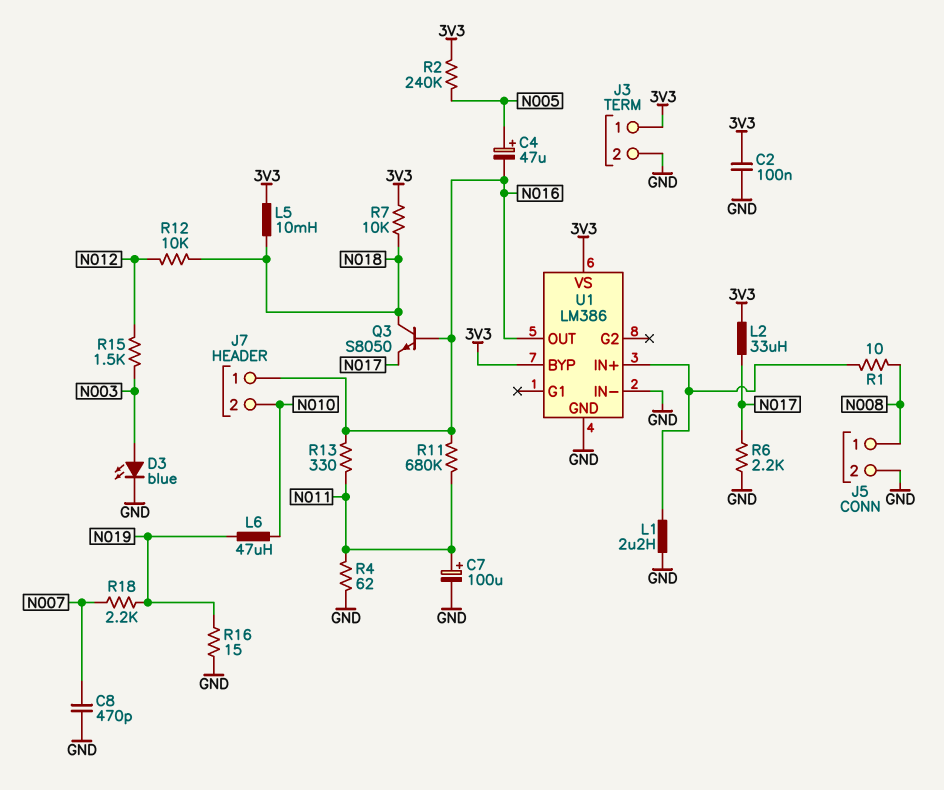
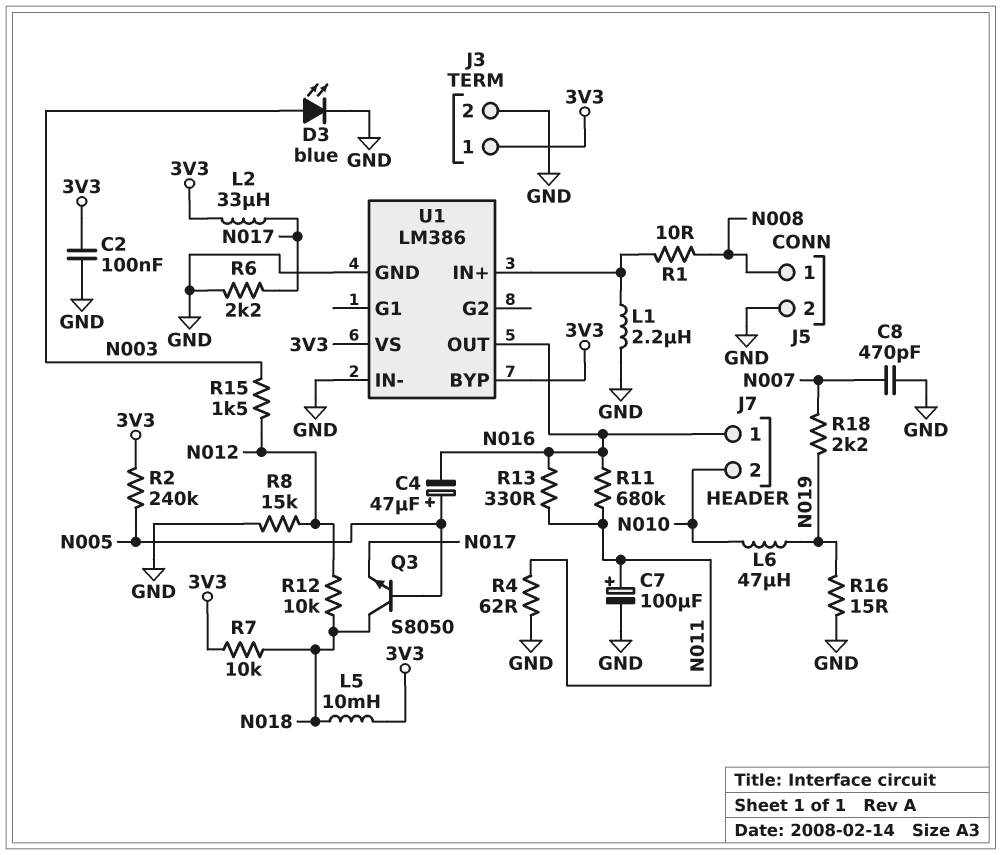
Q3: NPN S8050 (B N016, C N018, E N017) -> NPN S8050 (B N005, C N018, E N017)
R8: none -> 15k (GND, N012)

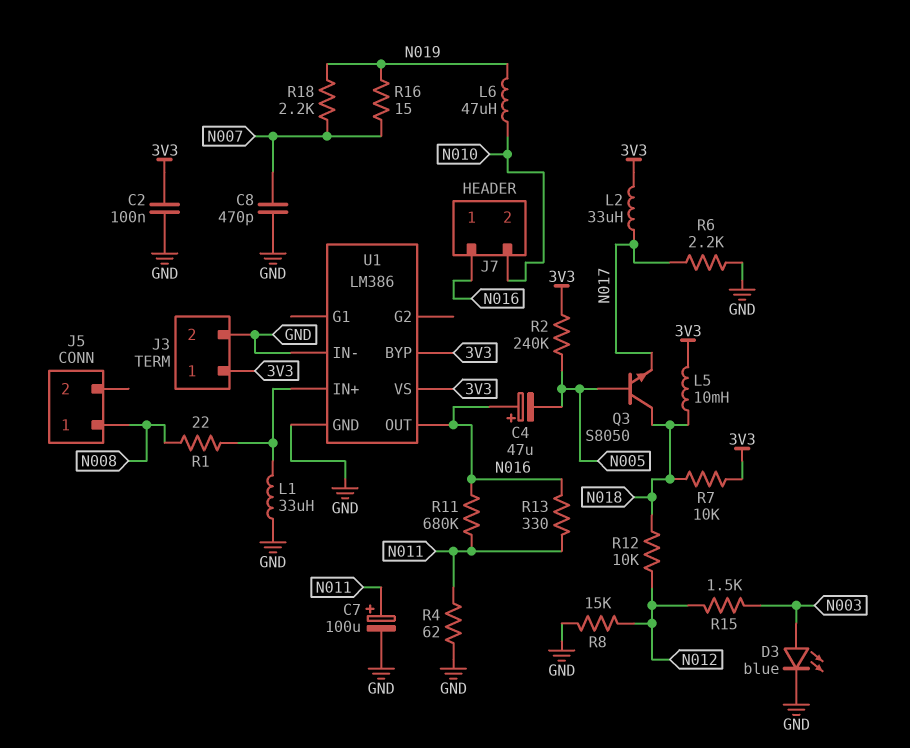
C4: 47uF (plus N005, minus N016) -> 47uF (plus N016, minus N005)
J5 pin 2: GND -> none
L1: 2.2uH (GND, U1/IN+) -> 33uH (GND, U1/IN+)
R1: 10 (N008, U1/IN+) -> 22 (N008, U1/IN+)
R16: 15 (GND, N019) -> 15 (N007, N019)

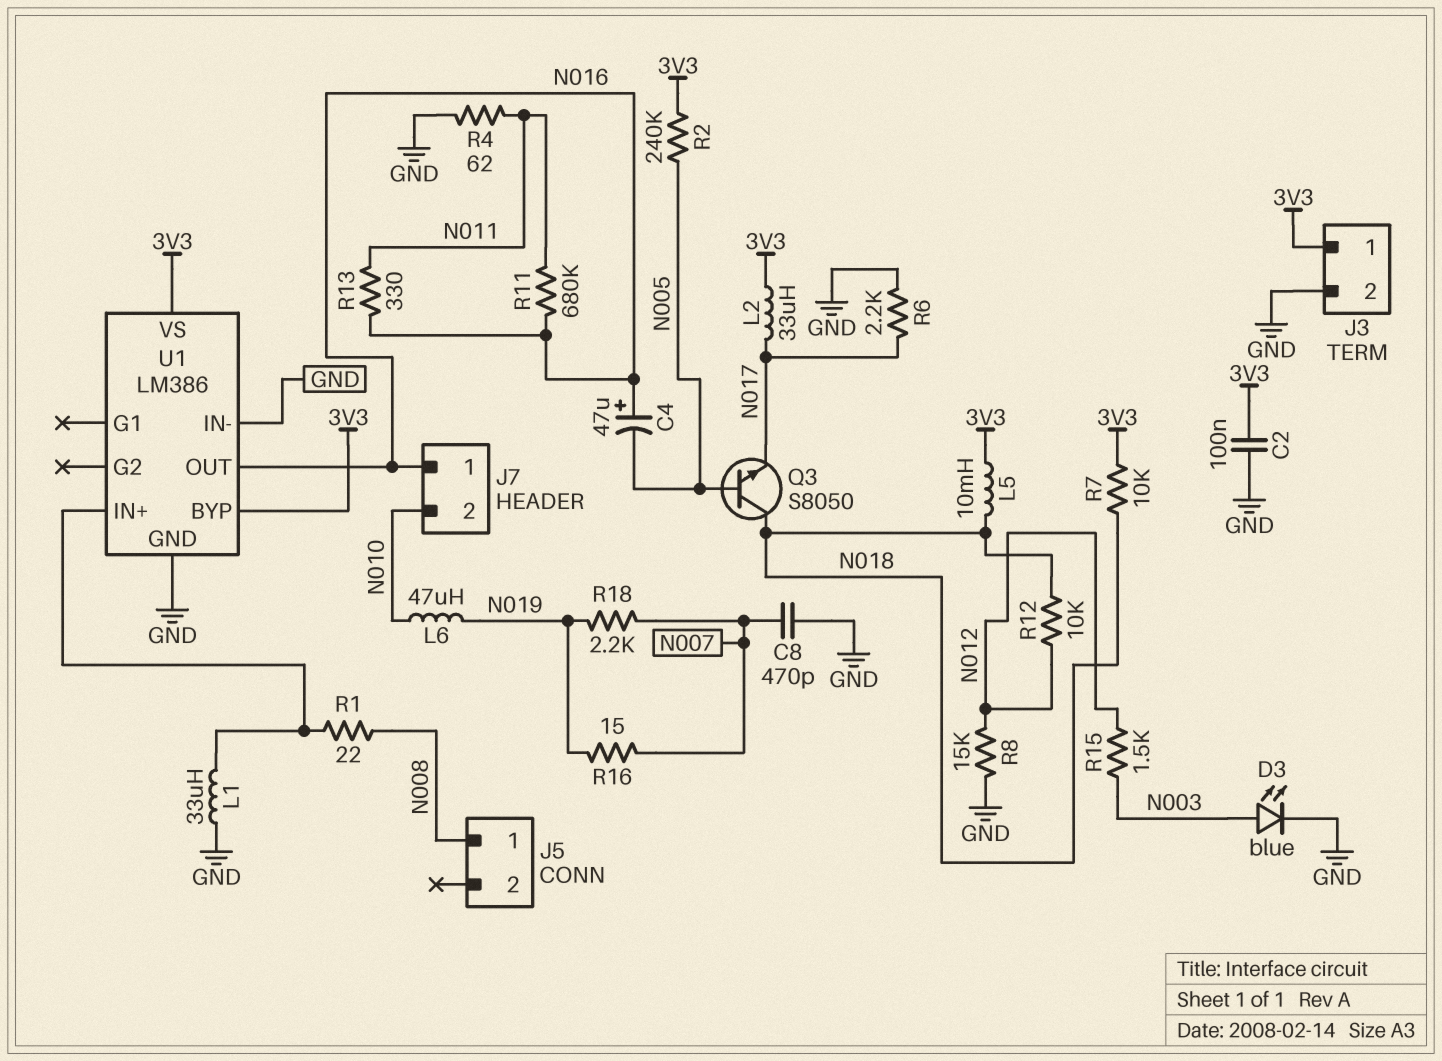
C7: 100uF (plus N011, minus GND) -> none

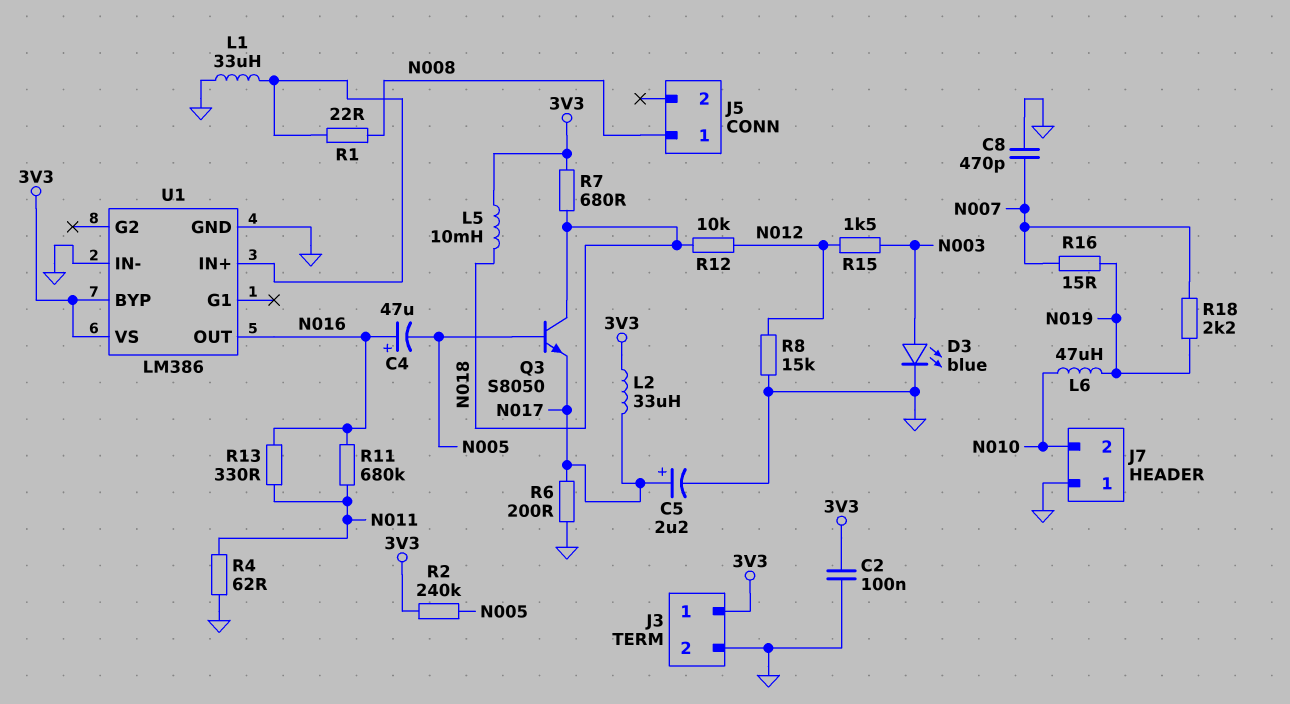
C5: none -> 2.2uF (plus N017, minus GND)
J7 pin 1: N016 -> GND
R6: 2.2k (GND, N017) -> 200 (GND, N017)
R7: 10k (3V3, N018) -> 680 (3V3, N018)

